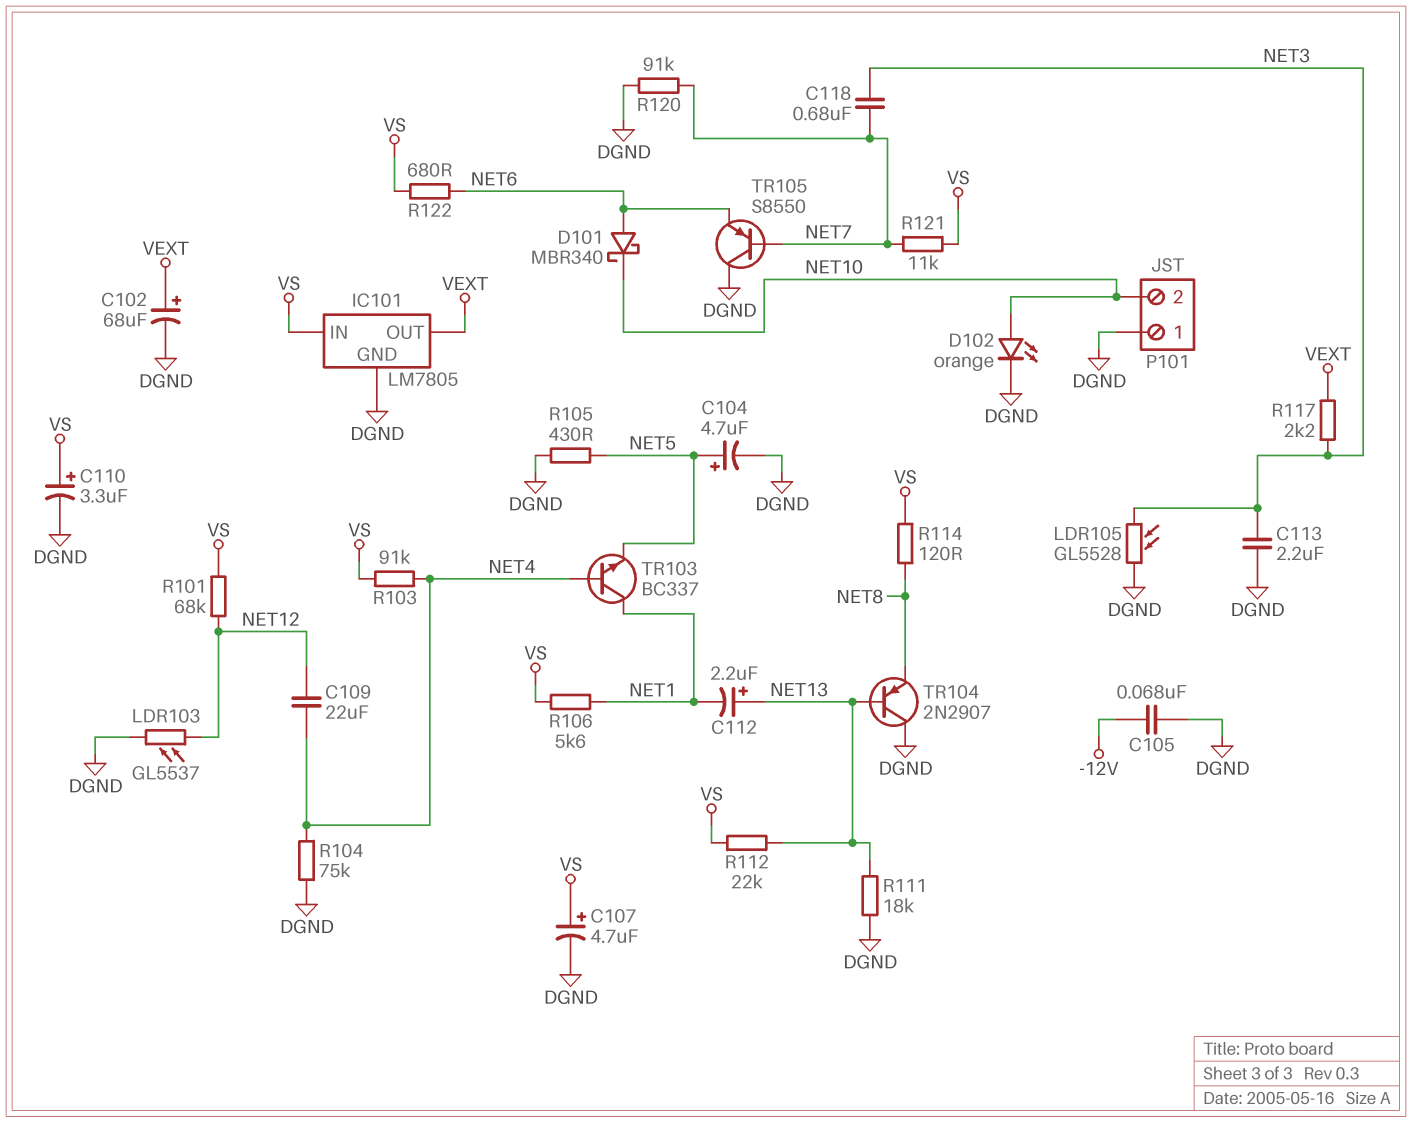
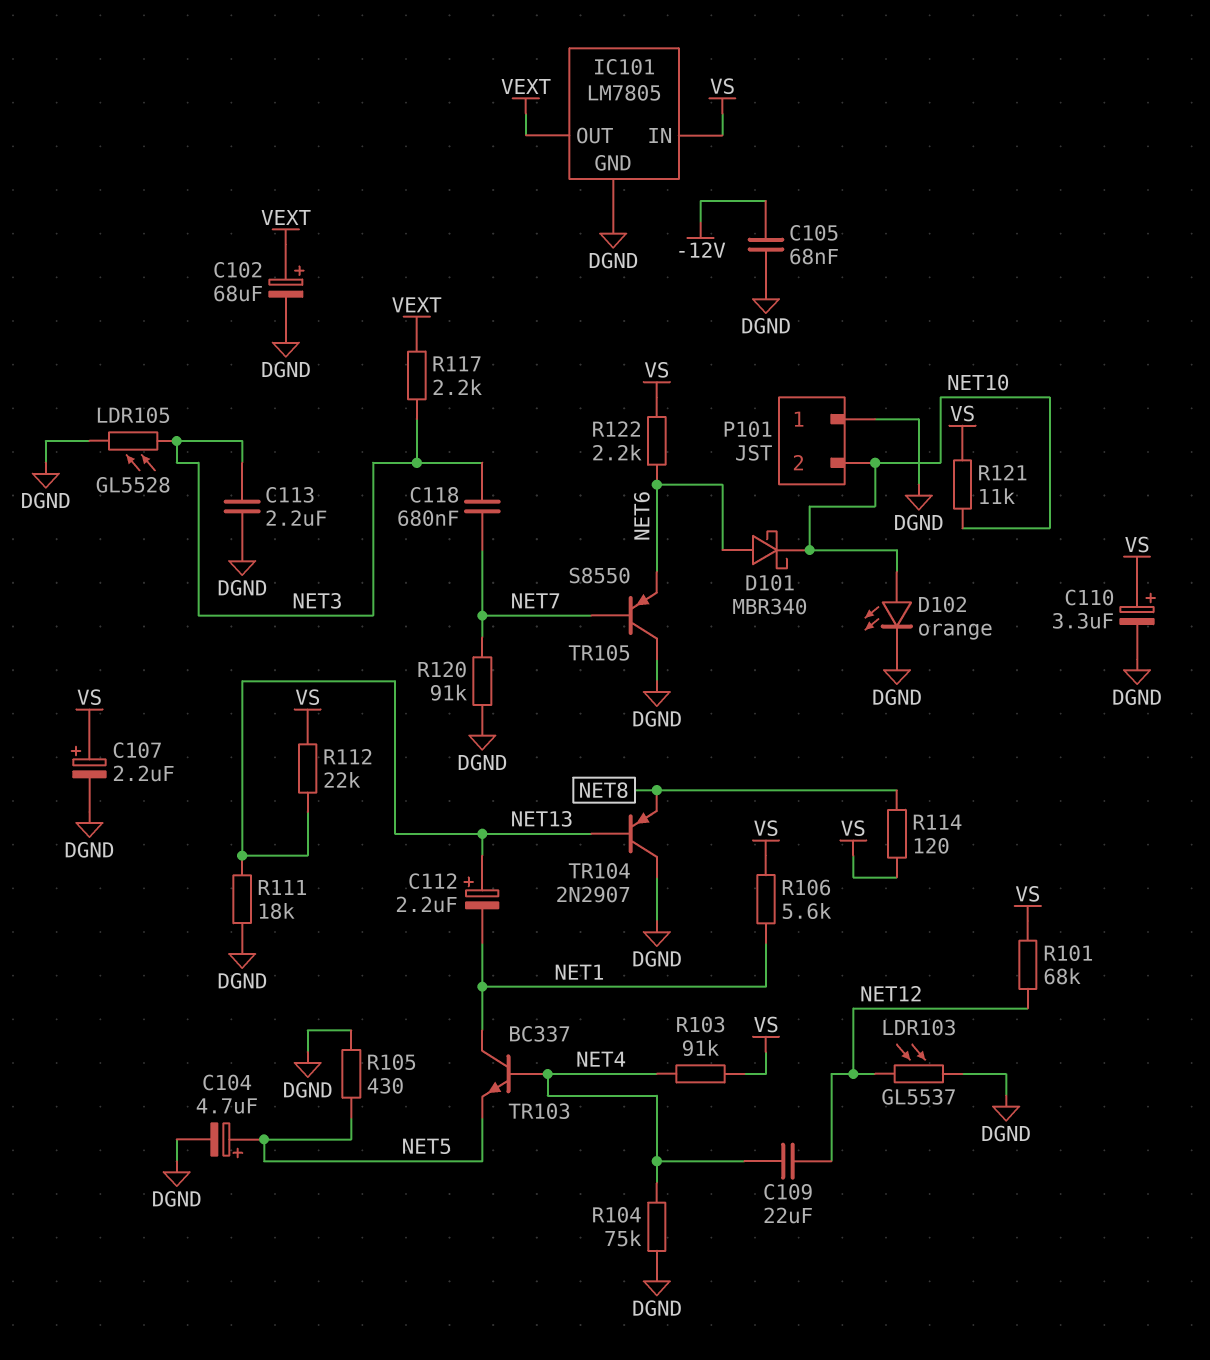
C107: 4.7uF (plus VS, minus DGND) -> 2.2uF (plus VS, minus DGND)
R121: 11k (NET7, VS) -> 11k (NET10, VS)
R122: 680 (NET6, VS) -> 2.2k (NET6, VS)

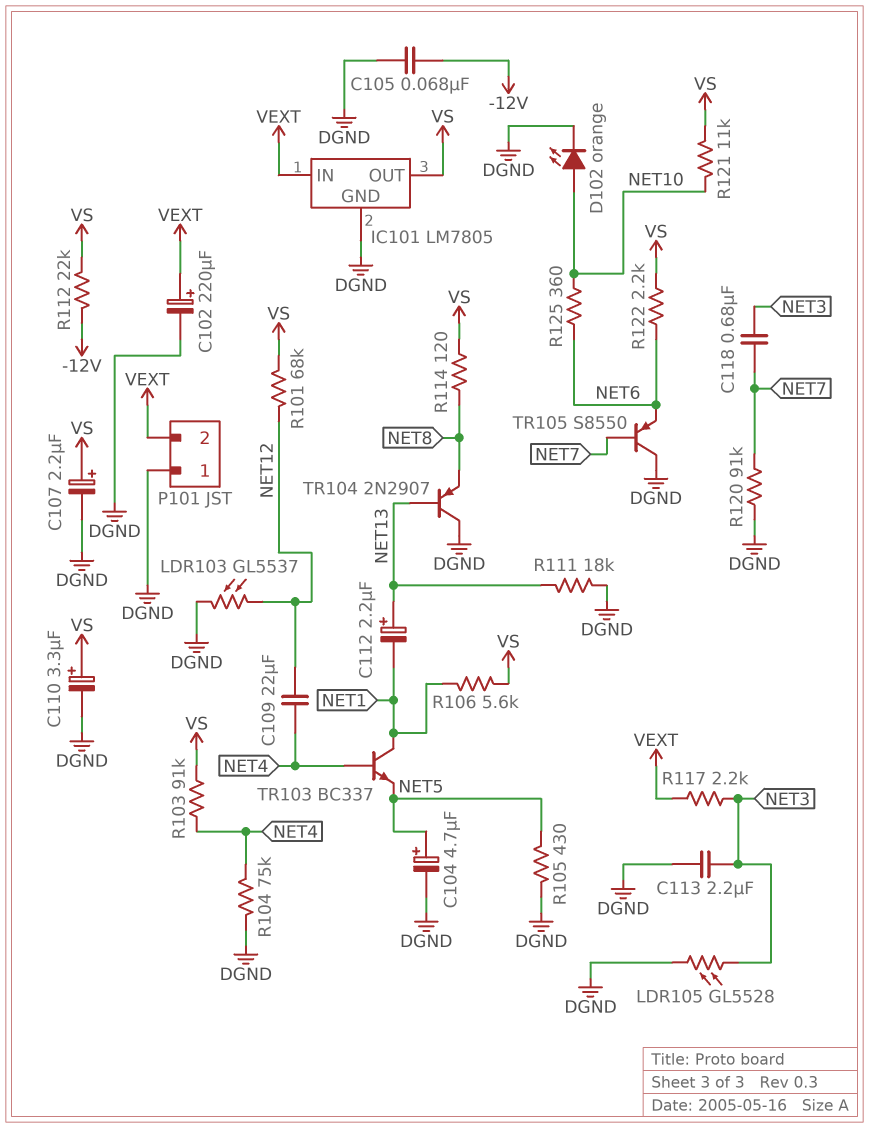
C102: 68uF (plus VEXT, minus DGND) -> 220uF (plus VEXT, minus DGND)
D101: schottky MBR340 (A NET6, K NET10) -> none
IC101 pin IN: VS -> VEXT
IC101 pin OUT: VEXT -> VS
P101 pin 2: NET10 -> VEXT
R112: 22k (NET13, VS) -> 22k (-12V, VS)
R125: none -> 360 (NET6, NET10)

